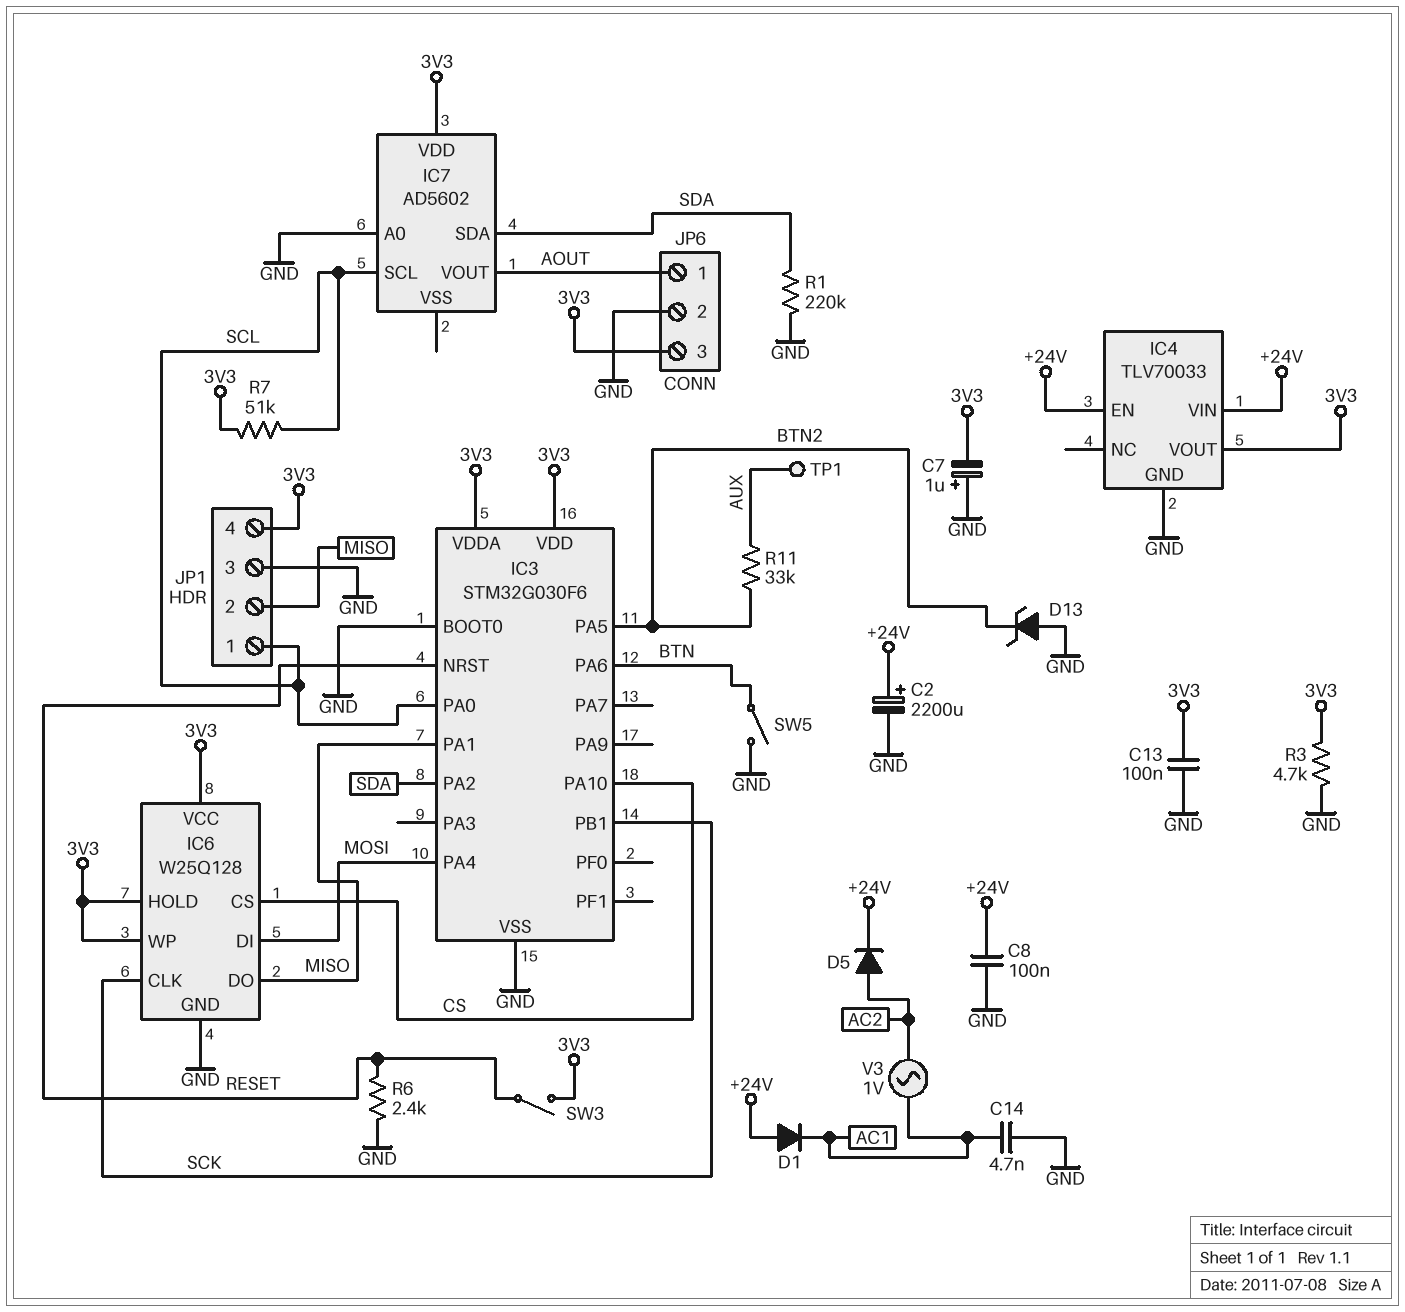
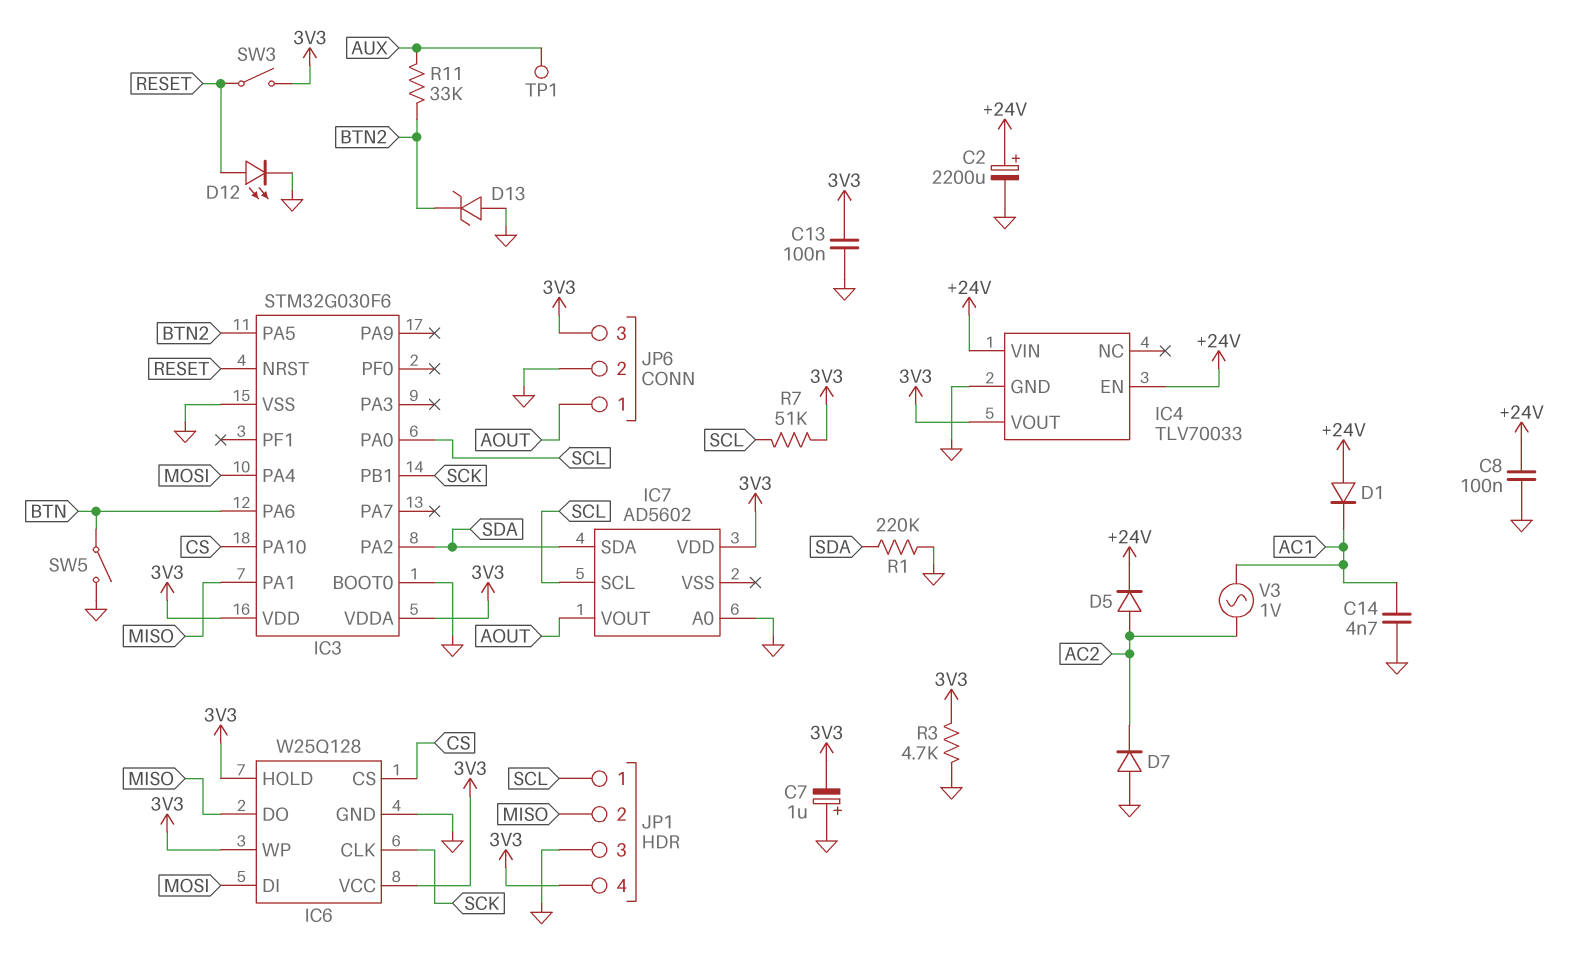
D7: none -> diode (A GND, K AC2)
D12: none -> LED (A RESET, K GND)
R6: 2.4k (GND, RESET) -> none

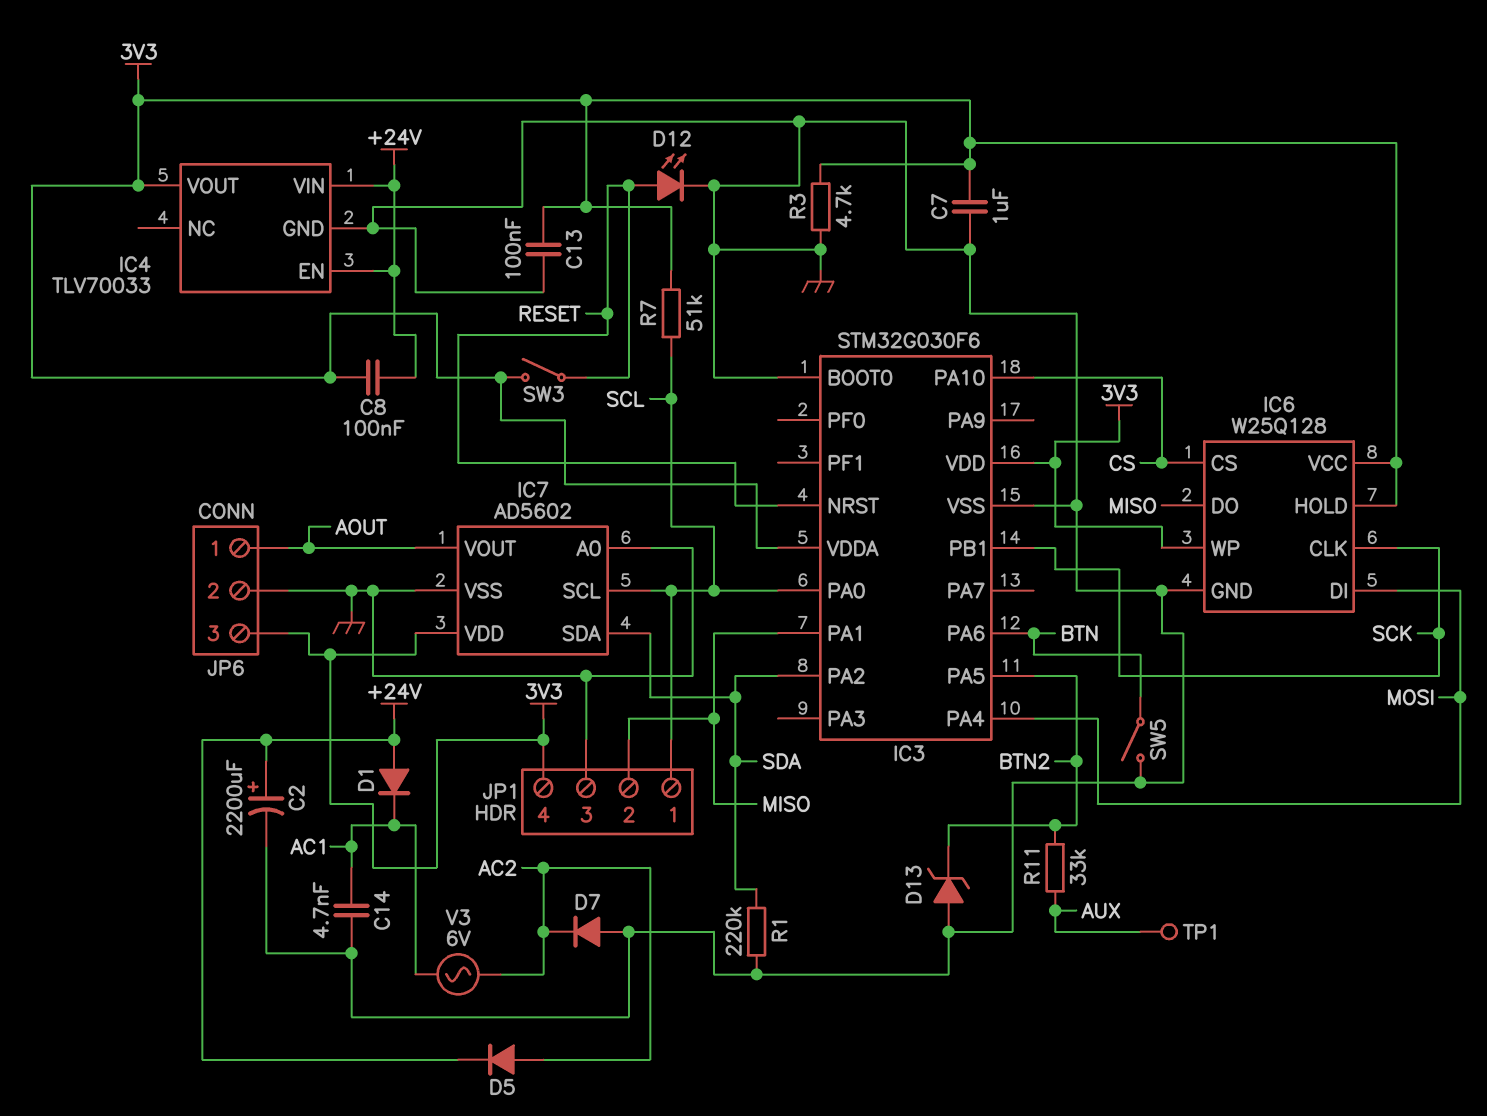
C7: 1uF (plus GND, minus 3V3) -> 1uF (3V3, GND)
C8: 100nF (+24V, GND) -> 100nF (+24V, 3V3)
IC7 pin VSS: none -> GND
V3: AC 1V (AC1, AC2) -> AC 6V (AC1, AC2)

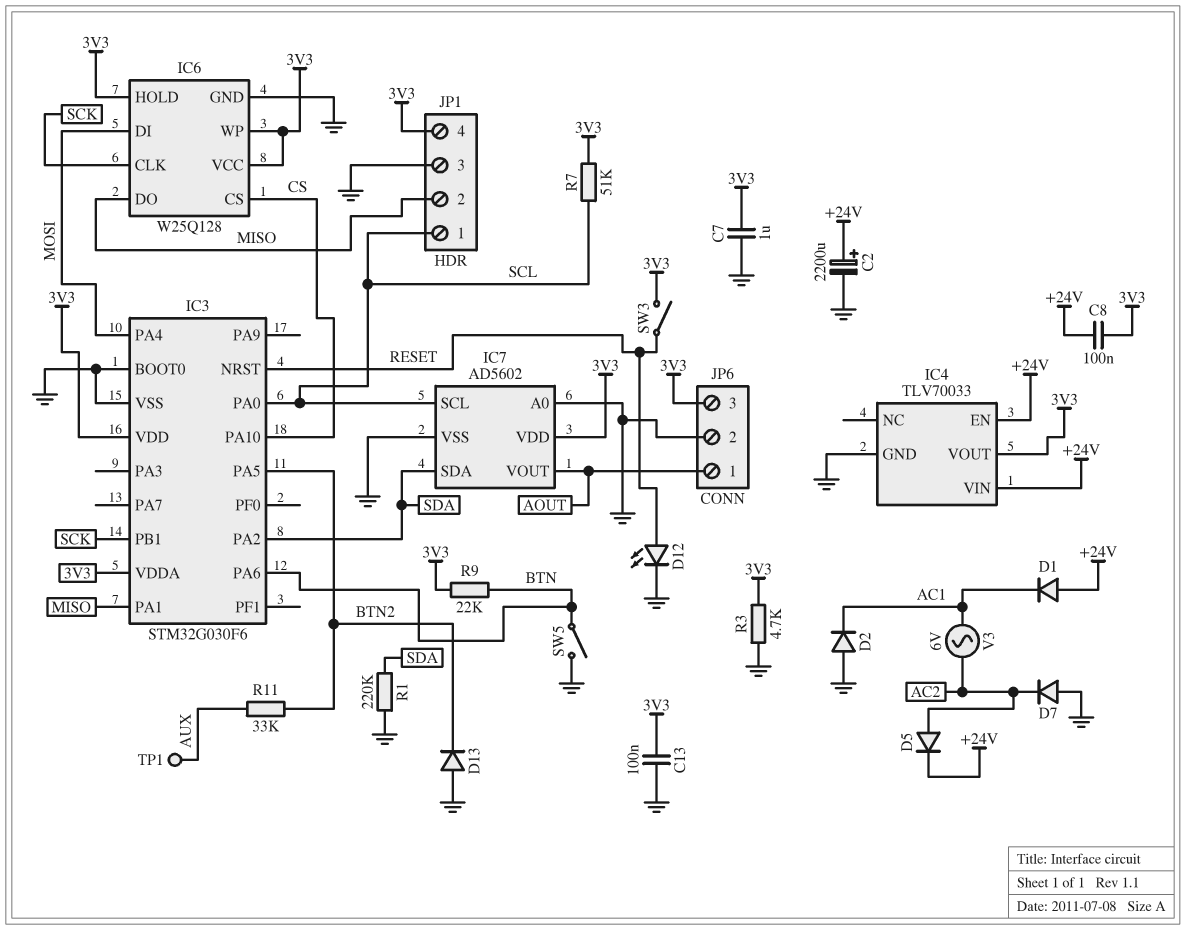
C14: 4.7nF (AC1, GND) -> none
D2: none -> diode (A GND, K AC1)
D13: zener (A GND, K BTN2) -> diode (A GND, K BTN2)
R9: none -> 22k (3V3, BTN)

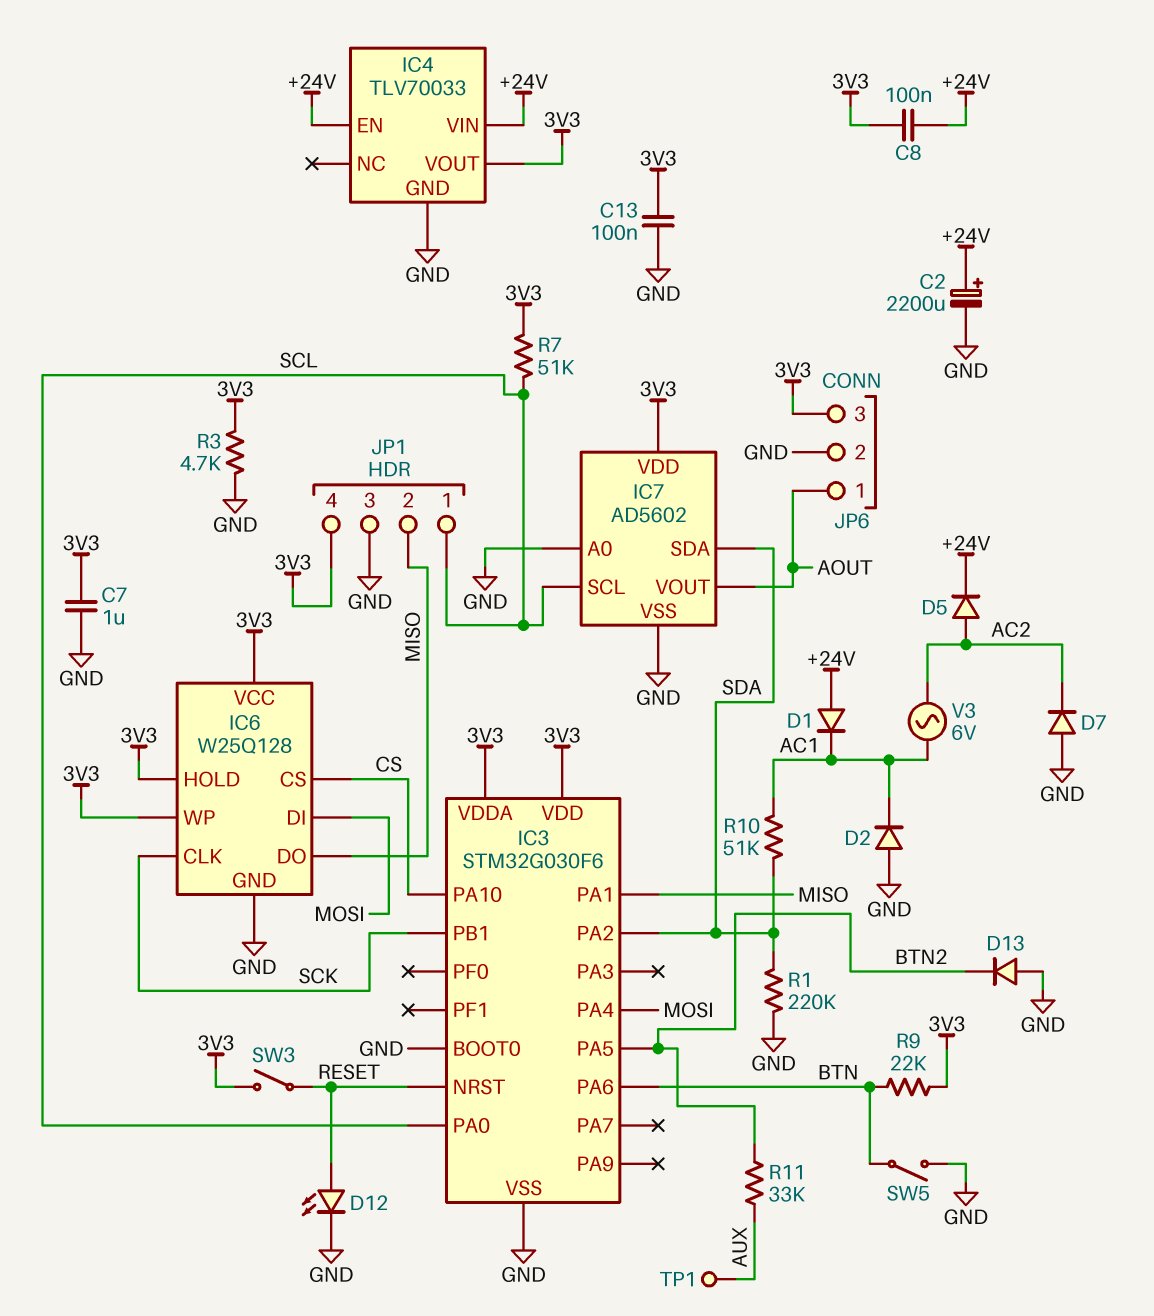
R10: none -> 51k (AC1, SDA)

